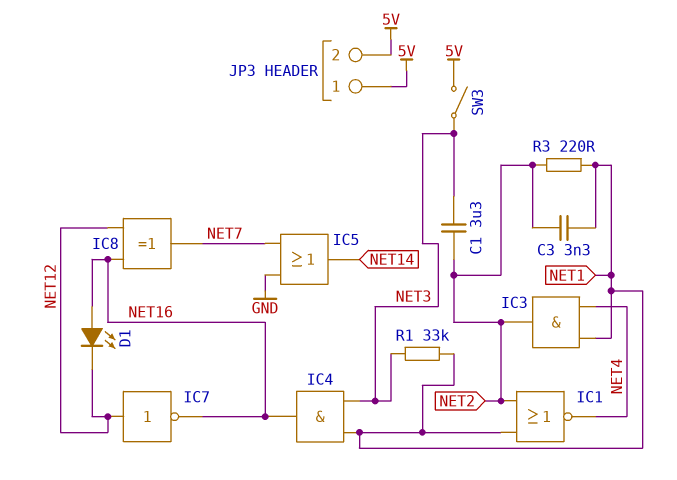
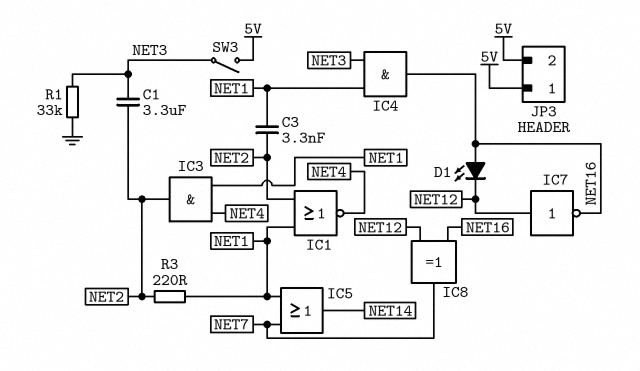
IC5: OR (in GND, in NET7, out NET14) -> OR (in NET1, in NET7, out NET14)
R1: 33k (NET1, NET3) -> 33k (GND, NET3)

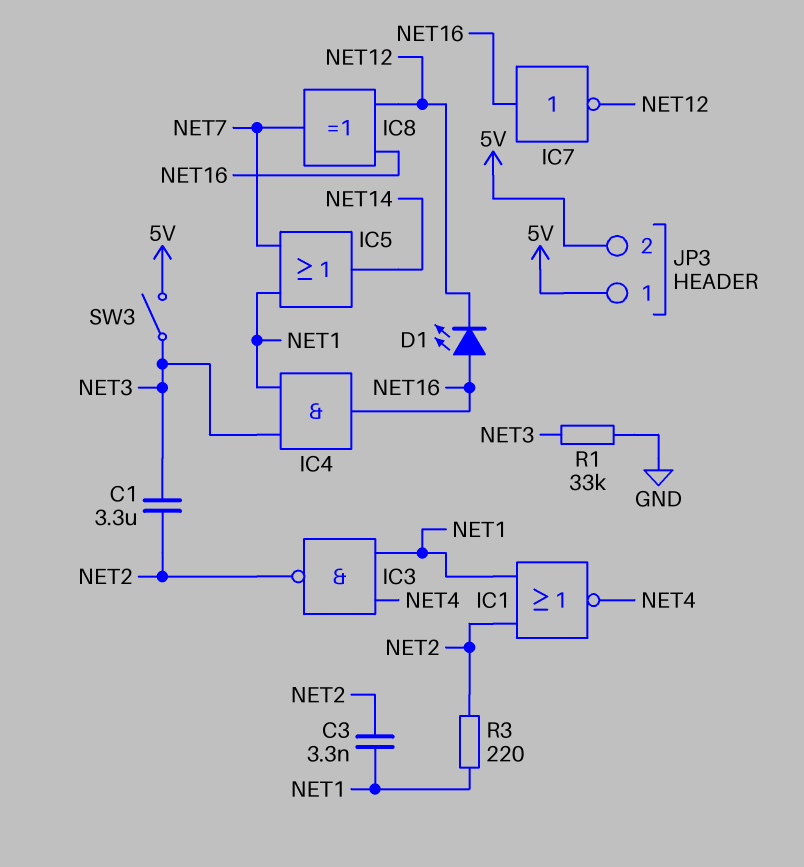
IC3: AND (in NET1, in NET4, out NET2) -> NAND (in NET1, in NET4, out NET2)
IC7: NOT (in NET12, out NET16) -> NOT (in NET16, out NET12)

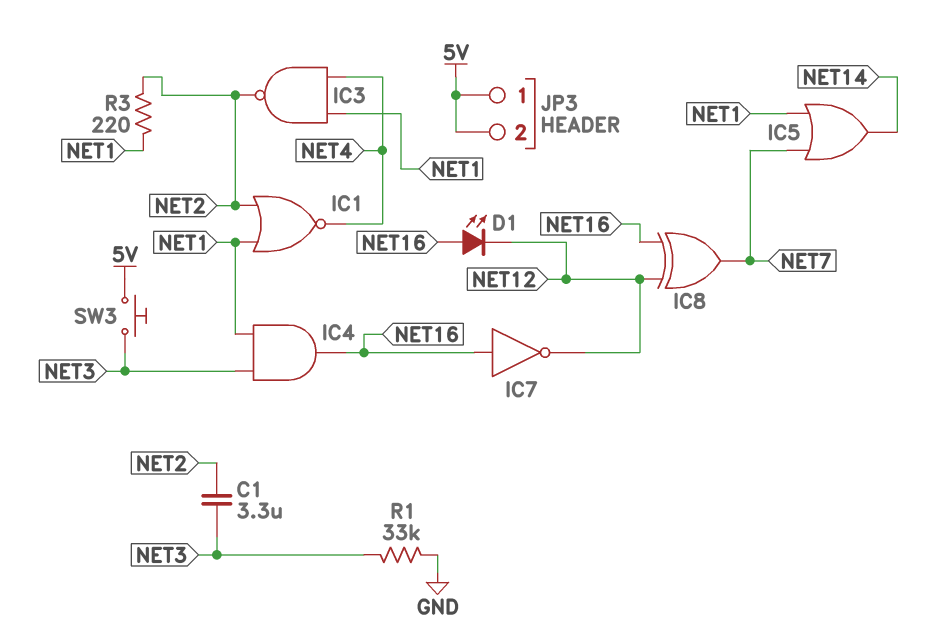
C3: 3.3nF (NET1, NET2) -> none
SW3: switch (5V, NET3) -> button (5V, NET3)

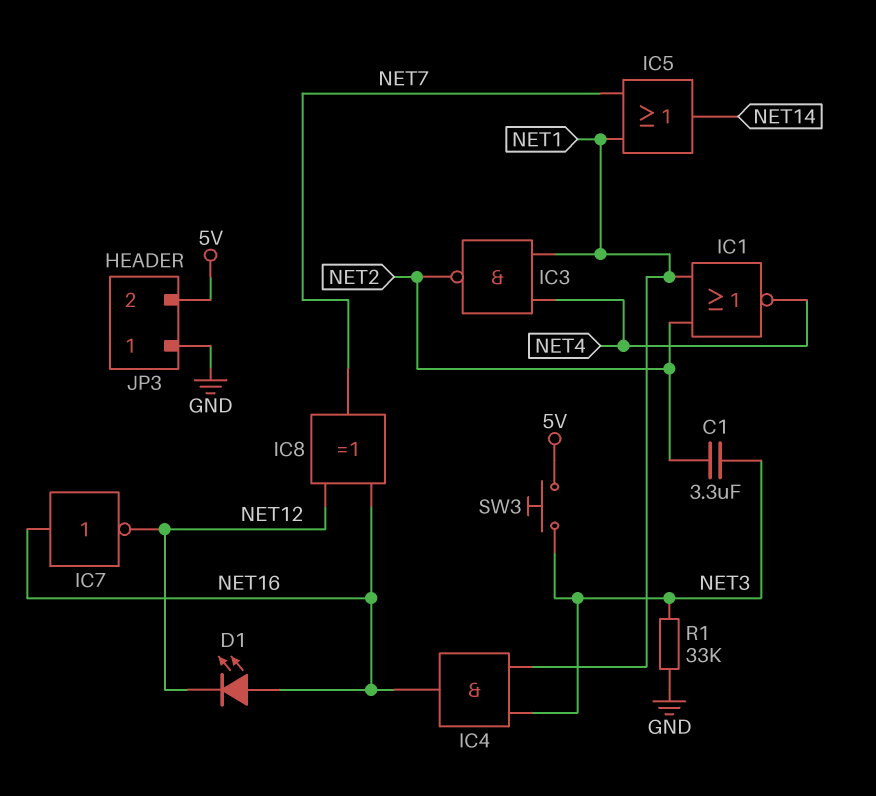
JP3 pin 1: 5V -> GND
R3: 220 (NET1, NET2) -> none

